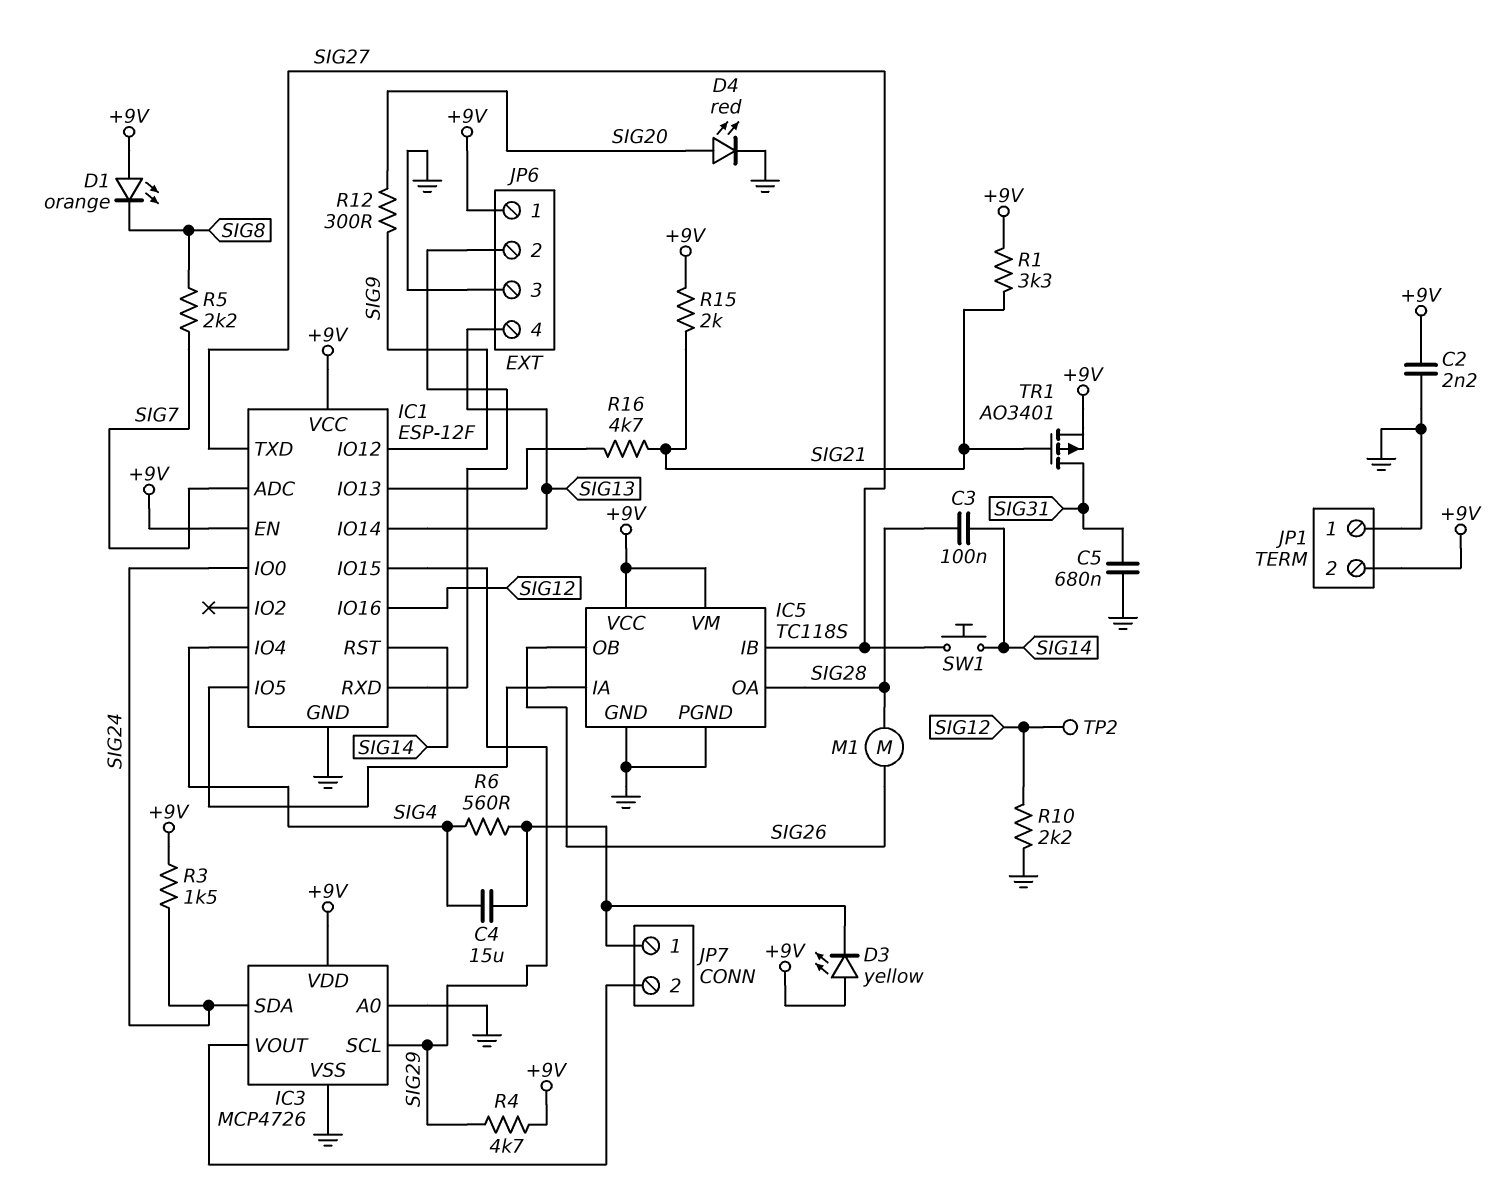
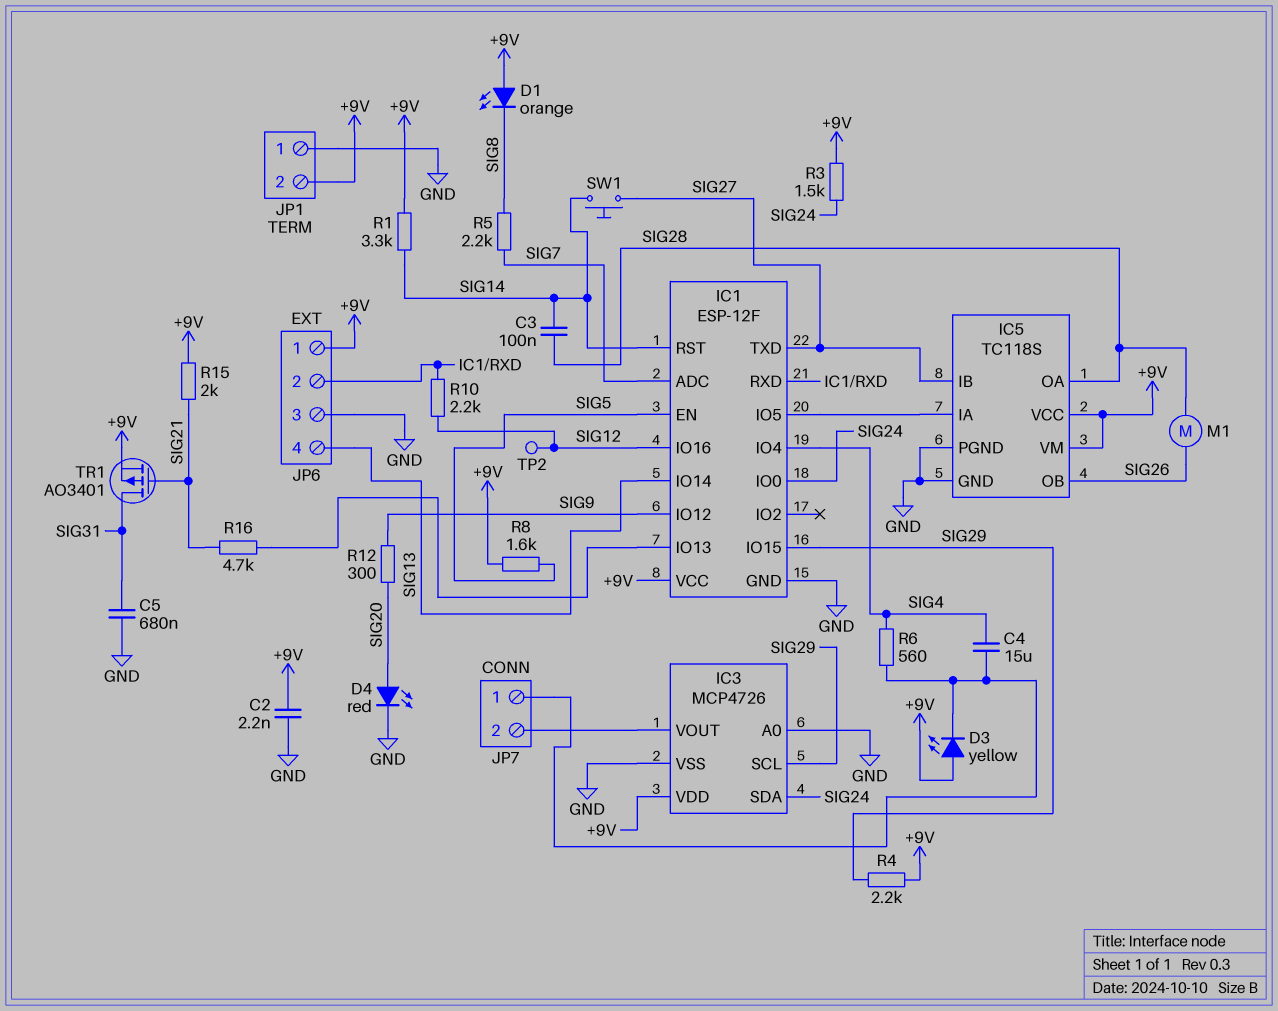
IC1 pin EN: +9V -> SIG5
R1: 3.3k (+9V, SIG21) -> 3.3k (+9V, SIG14)
R4: 4.7k (+9V, SIG29) -> 2.2k (+9V, SIG29)
R8: none -> 1.6k (+9V, SIG5)
R10: 2.2k (GND, SIG12) -> 2.2k (IC1/RXD, SIG12)

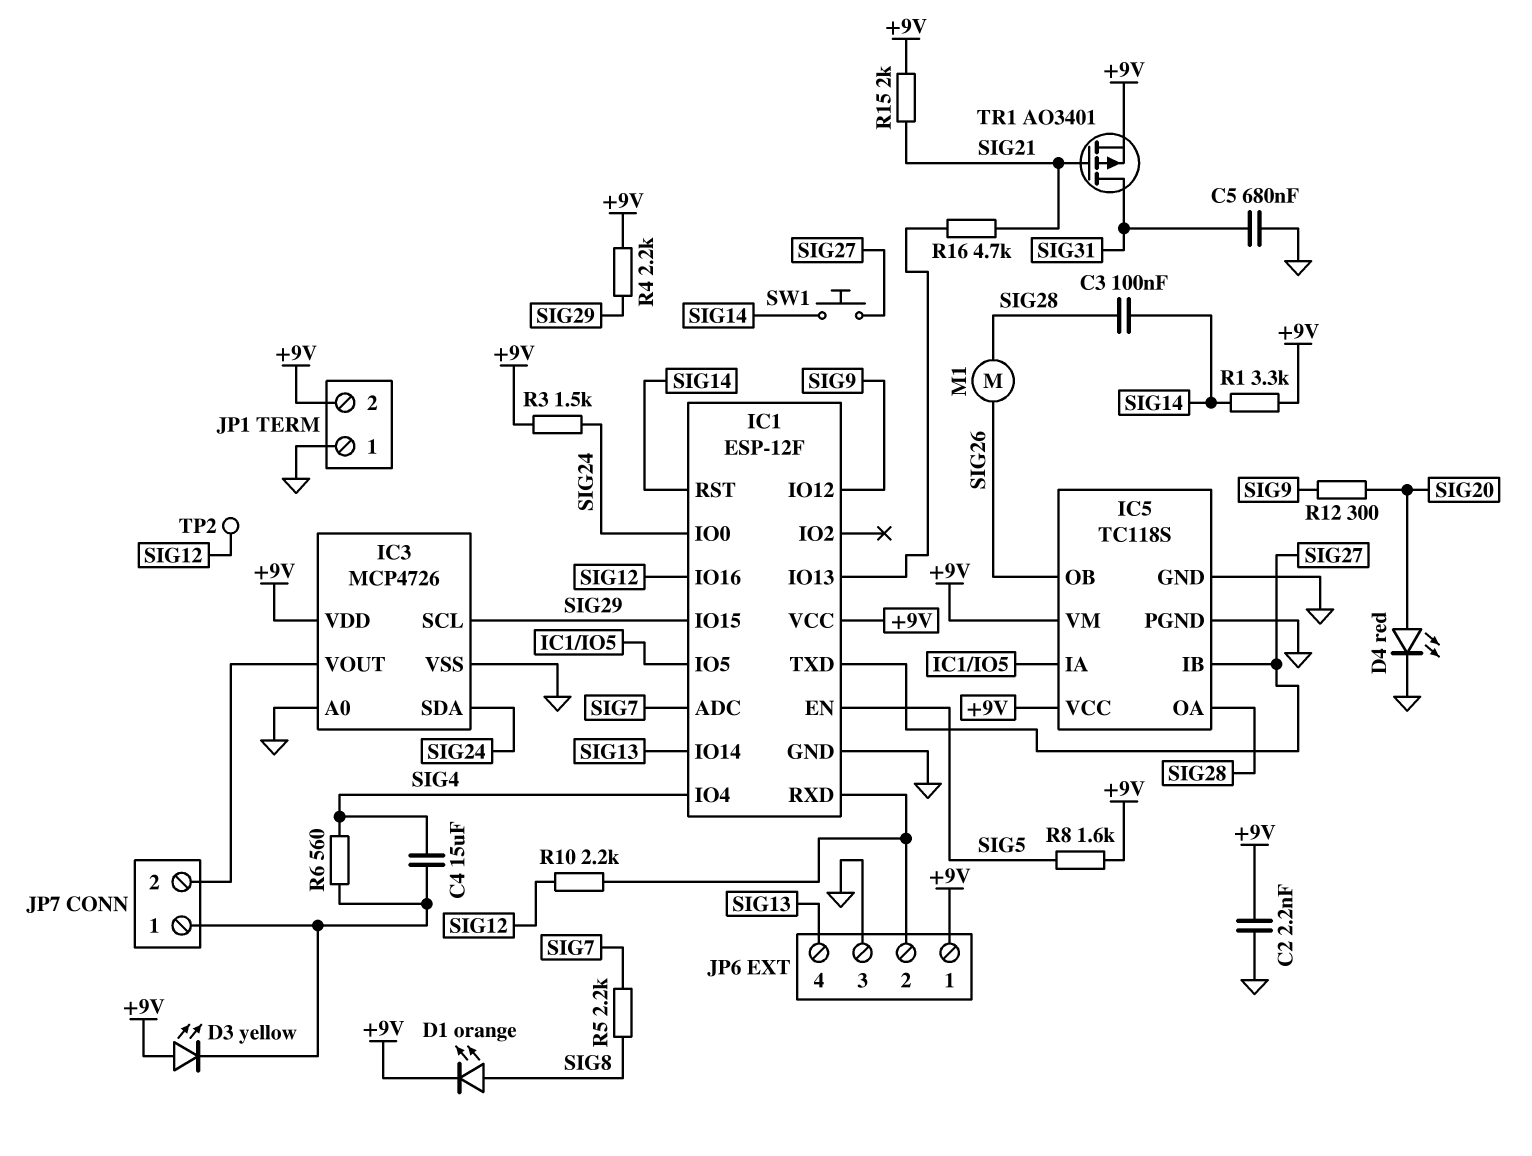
D1: LED orange (A +9V, K SIG8) -> LED orange (A SIG8, K +9V)

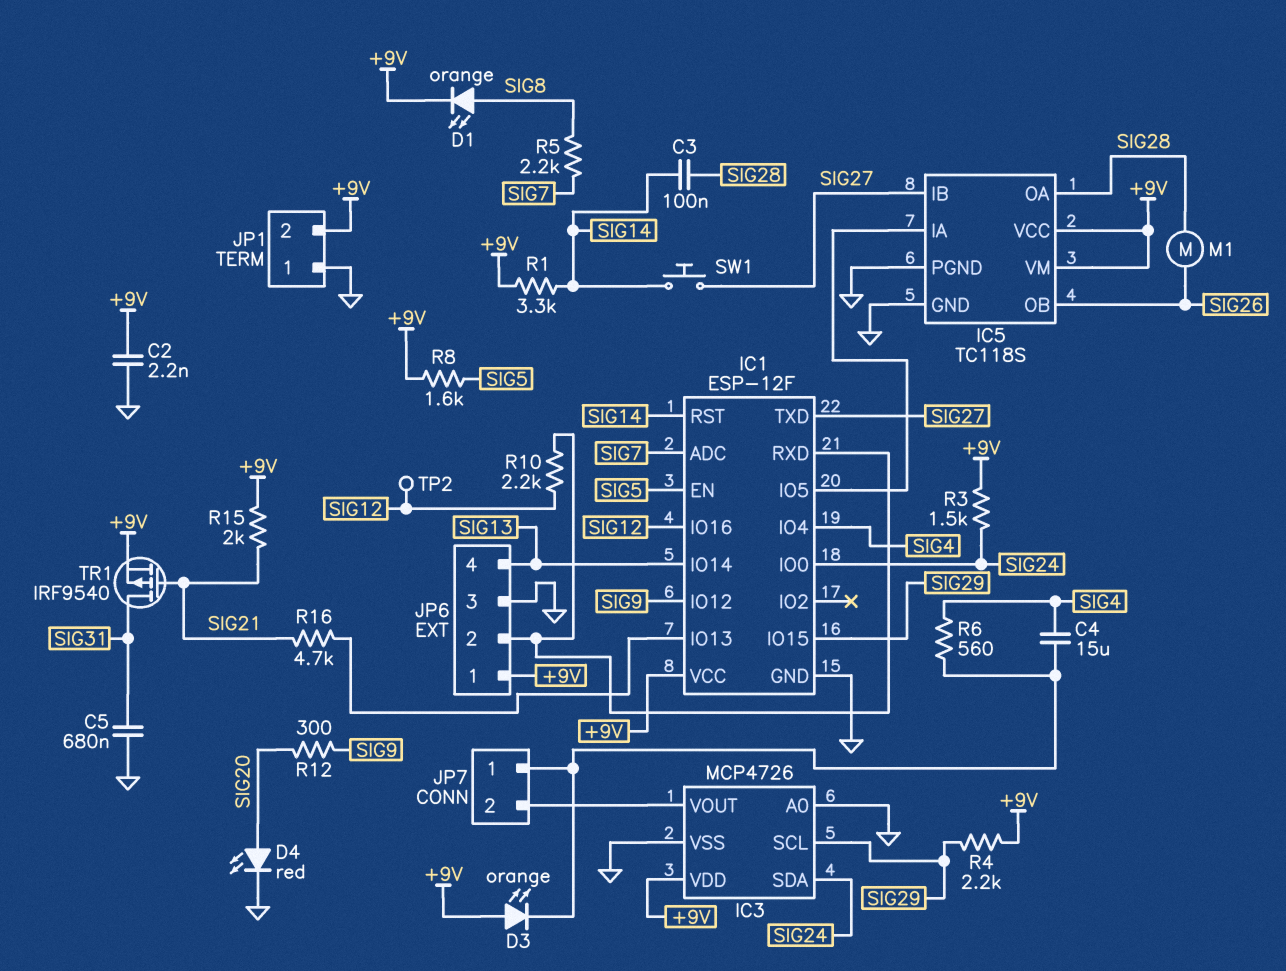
D3: LED yellow (A +9V, K JP7/1) -> LED orange (A +9V, K JP7/1)
TR1: PMOS AO3401 (G SIG21, D SIG31, S +9V) -> PMOS IRF9540 (G SIG21, D SIG31, S +9V)

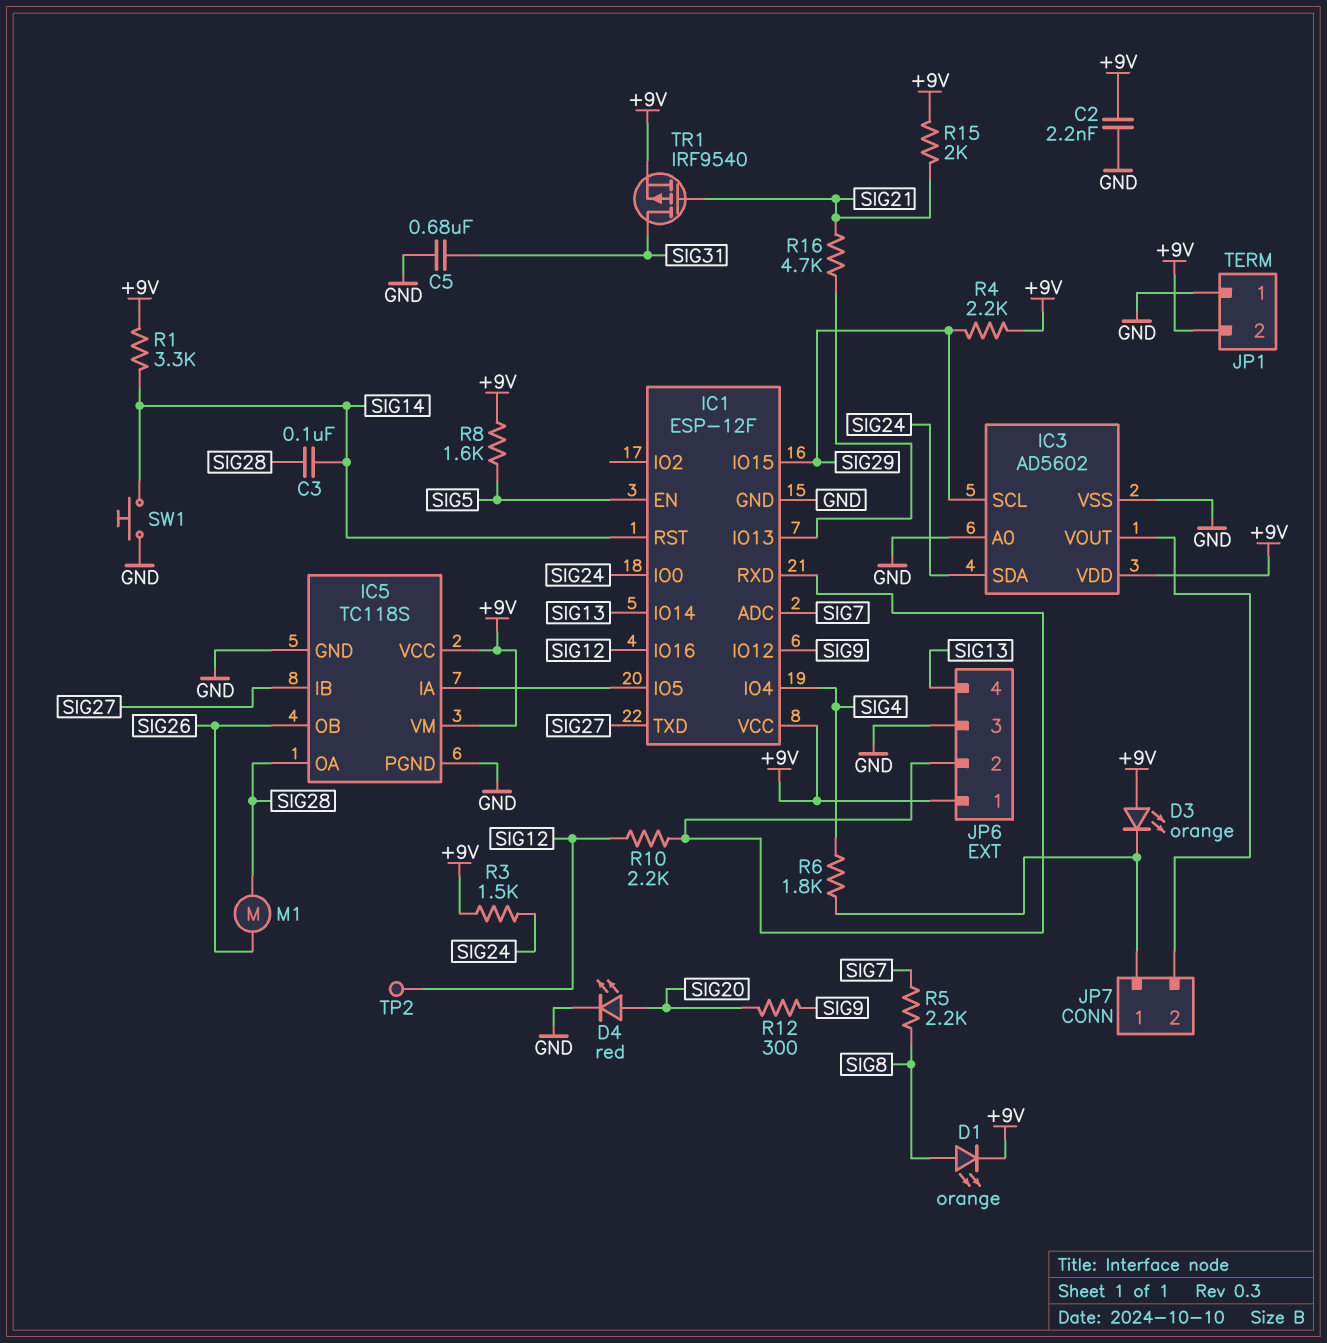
C4: 15uF (JP7/1, SIG4) -> none
IC3: MCP4726 -> AD5602
R6: 560 (JP7/1, SIG4) -> 1.8k (JP7/1, SIG4)
SW1: button (SIG14, SIG27) -> button (GND, SIG14)

